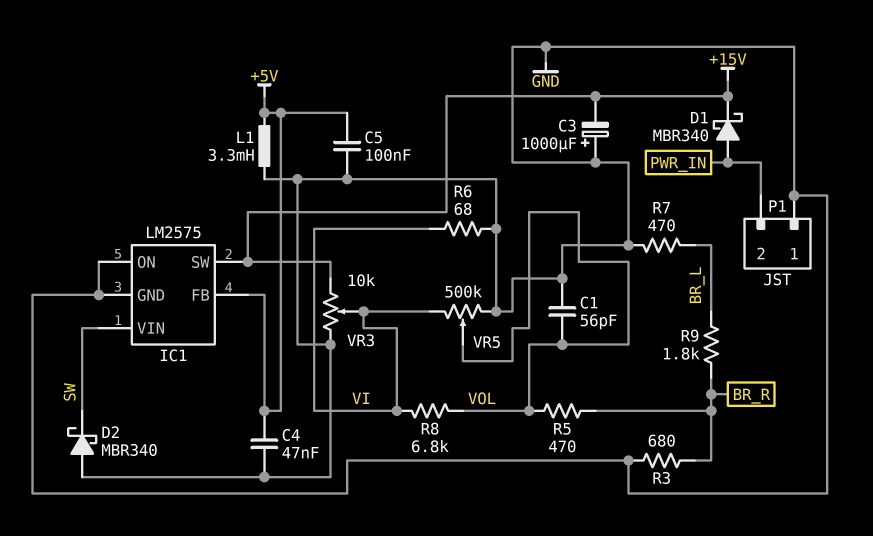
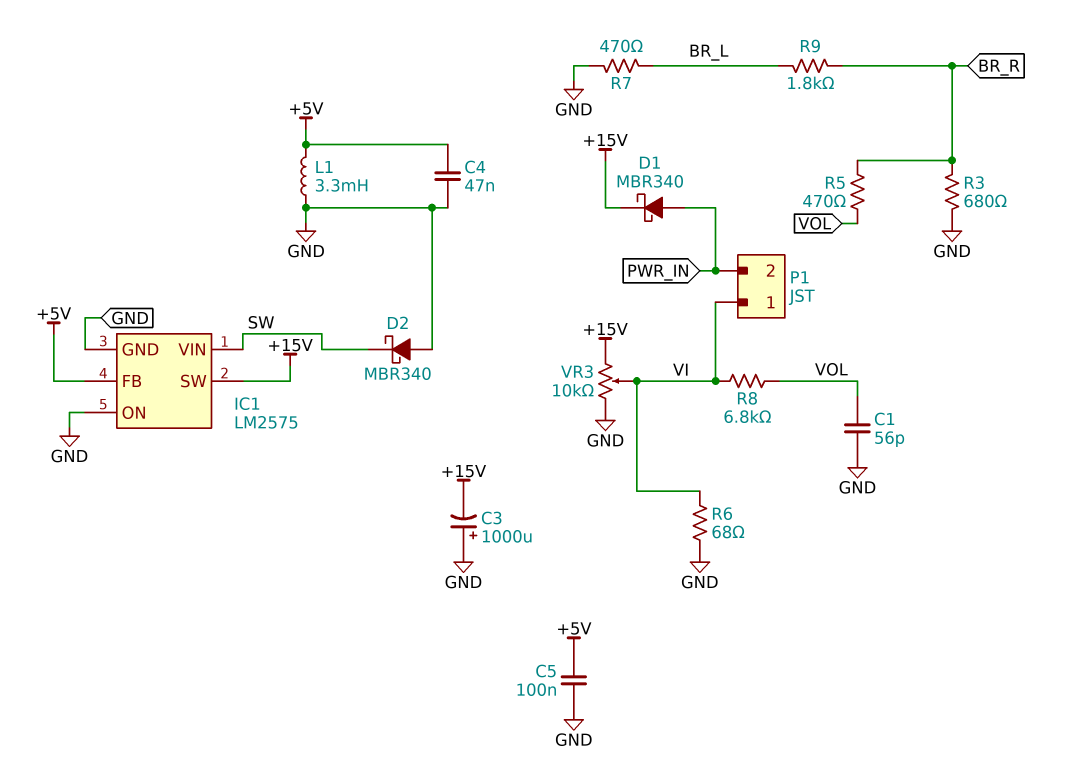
P1 pin 1: GND -> VI
VR5: 500k (GND, VI, wiper VOL) -> none

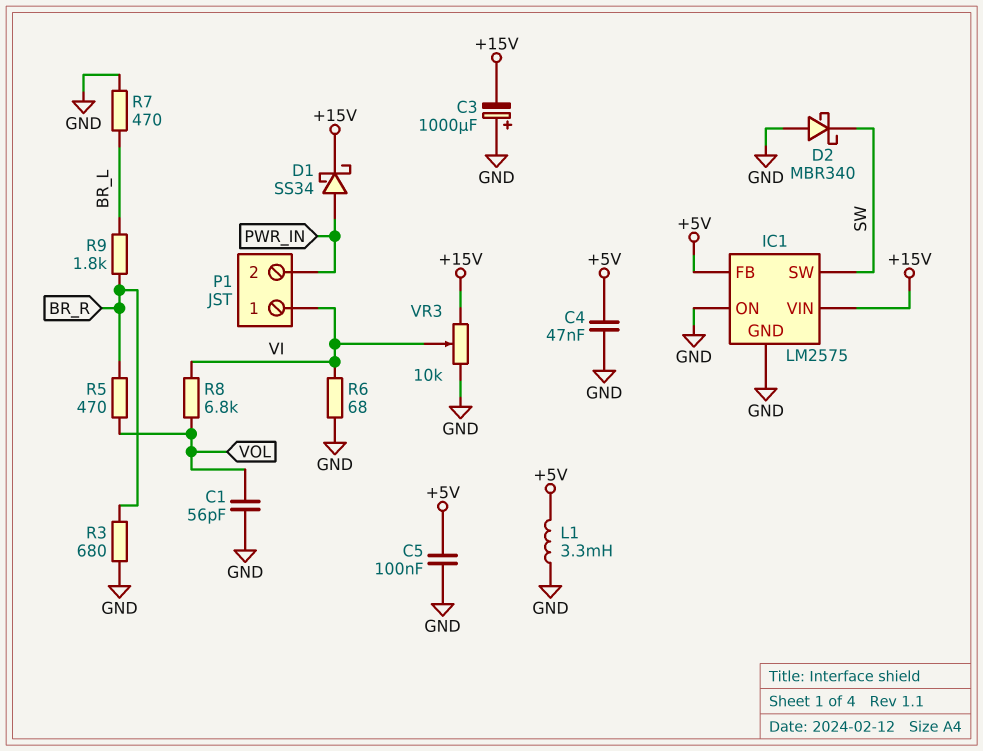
D1: schottky MBR340 (A PWR_IN, K +15V) -> schottky SS34 (A PWR_IN, K +15V)
IC1 pin SW: +15V -> SW
IC1 pin VIN: SW -> +15V

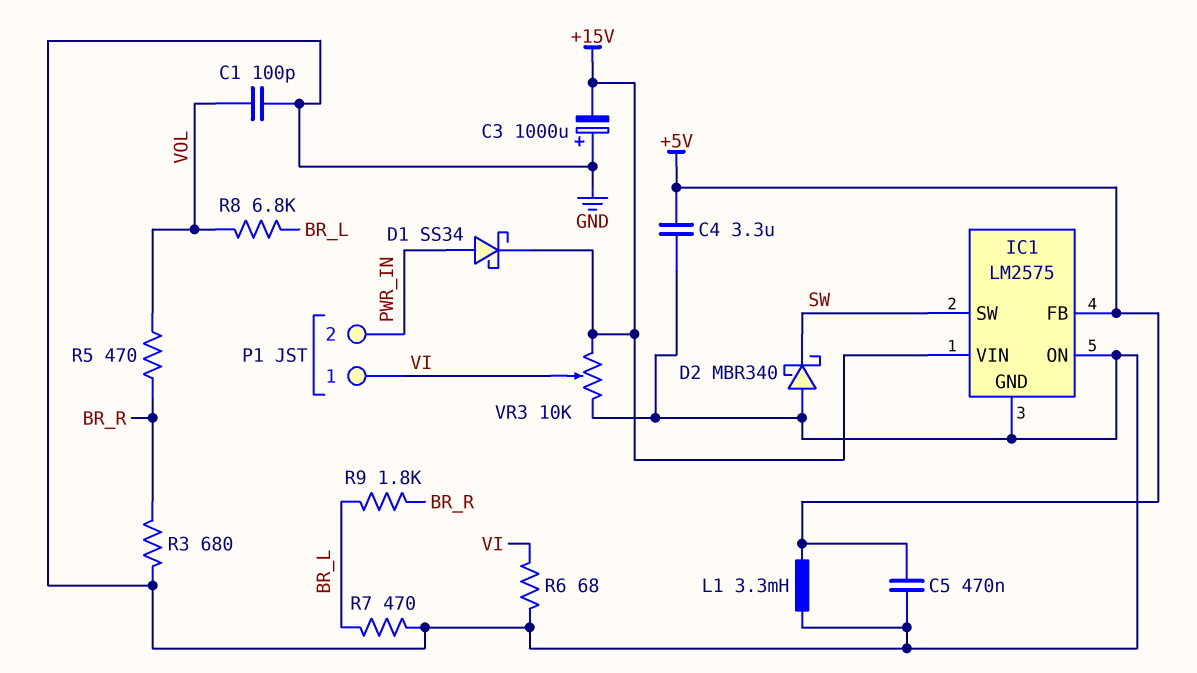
C1: 56pF (GND, VOL) -> 100pF (GND, VOL)
C4: 47nF (+5V, GND) -> 3.3uF (+5V, GND)
C5: 100nF (+5V, GND) -> 470nF (+5V, GND)
R8: 6.8k (VI, VOL) -> 6.8k (BR_L, VOL)

